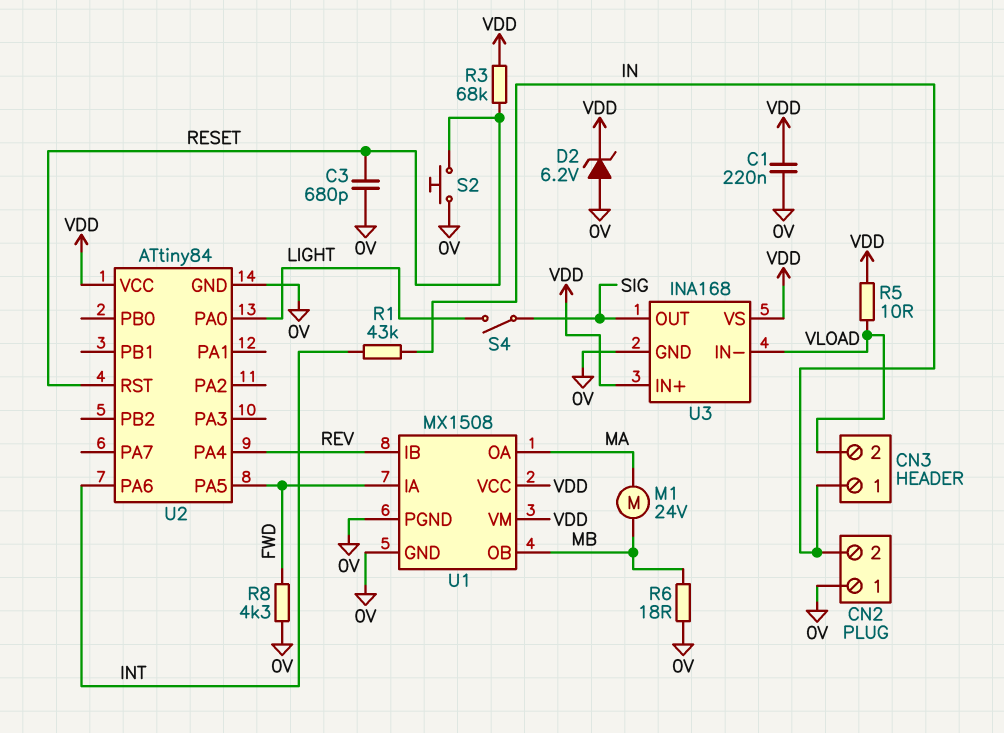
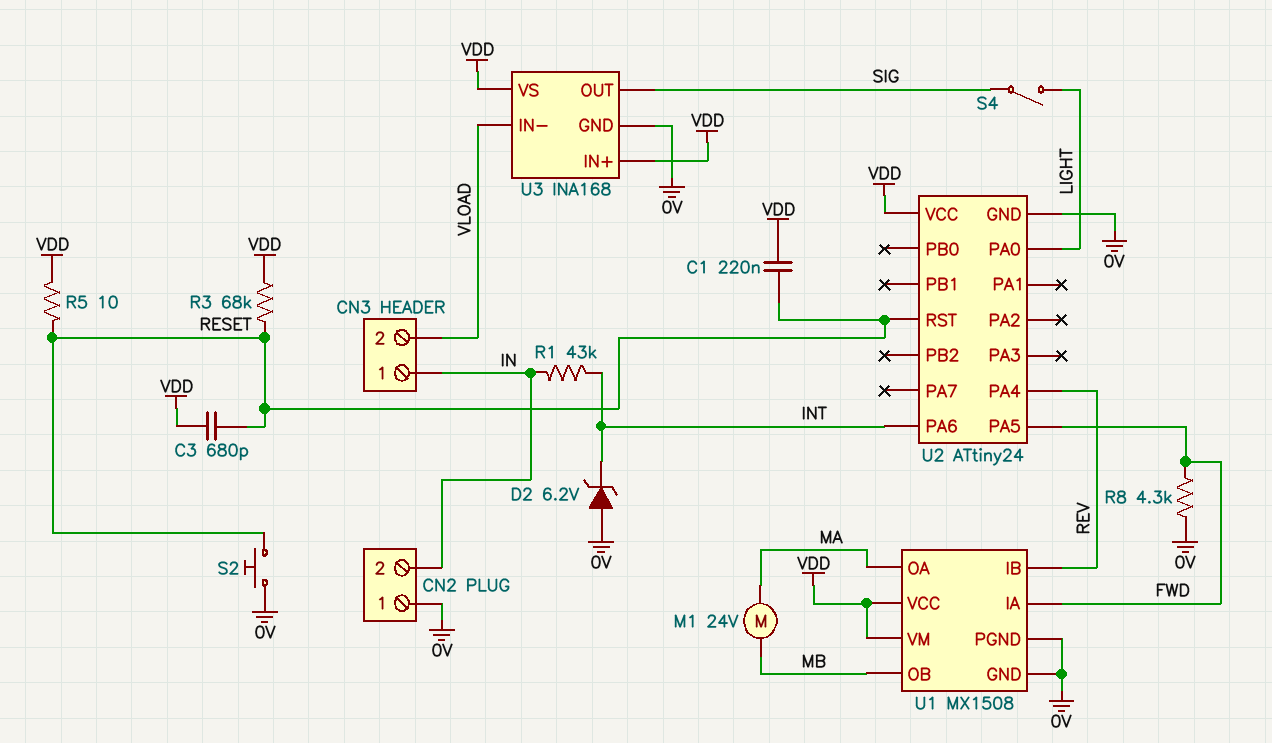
C1: 220nF (0V, VDD) -> 220nF (RESET, VDD)
C3: 680pF (0V, RESET) -> 680pF (RESET, VDD)
D2: zener 6.2V (A 0V, K VDD) -> zener 6.2V (A 0V, K INT)
R5: 10 (VDD, VLOAD) -> 10 (RESET, VDD)
R6: 18 (0V, MB) -> none
U2: ATtiny84 -> ATtiny24

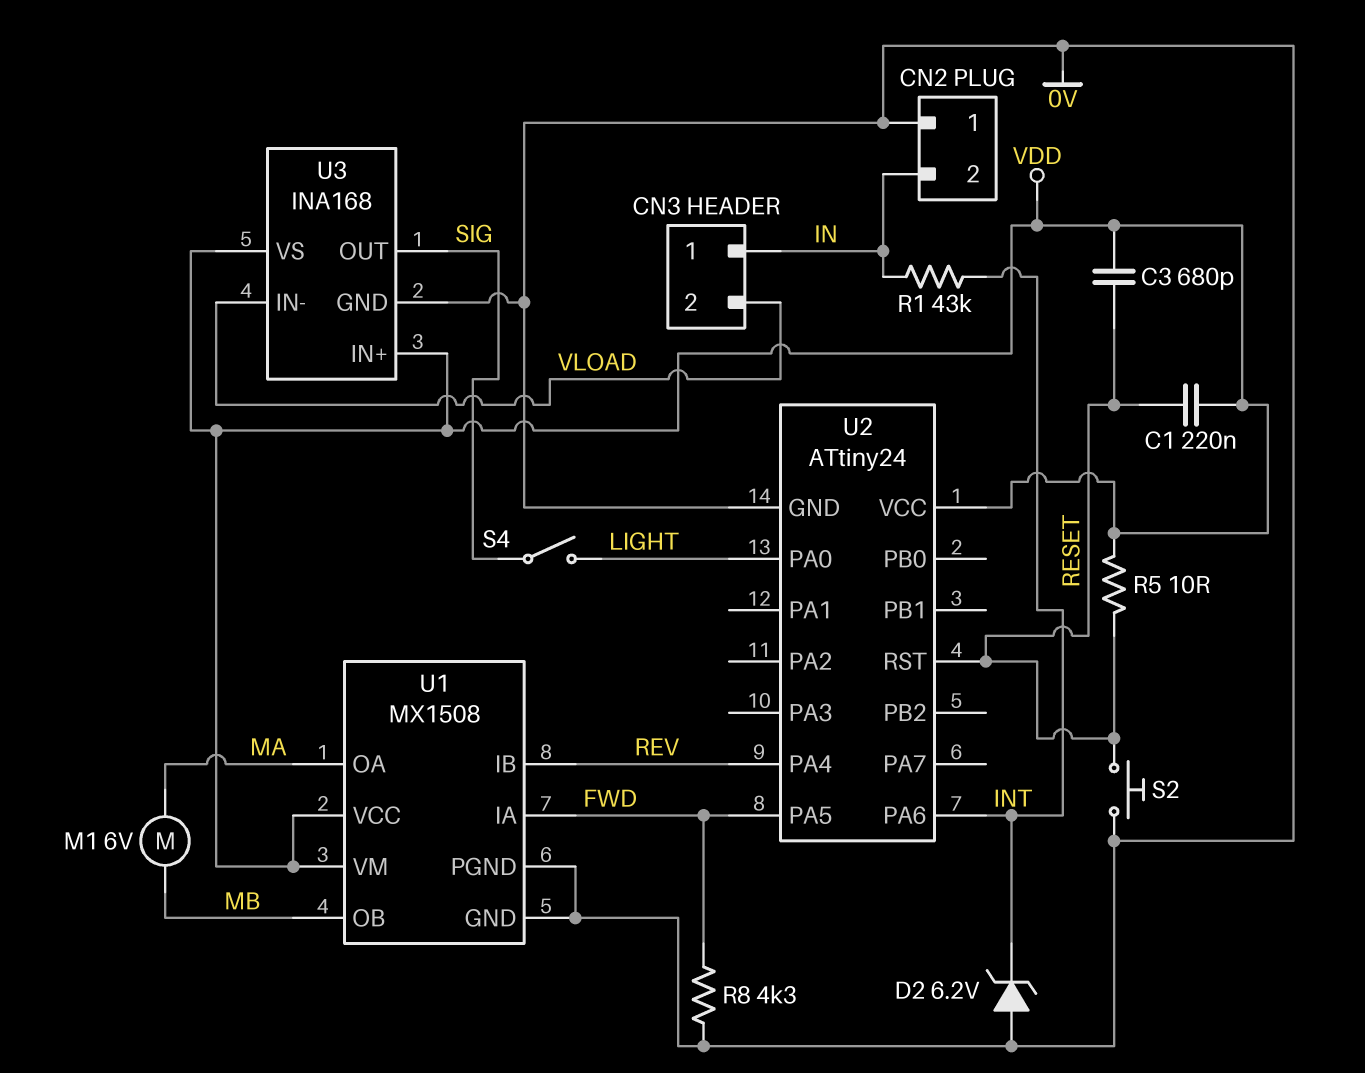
M1: motor 24V (MA, MB) -> motor 6V (MA, MB)
R3: 68k (RESET, VDD) -> none

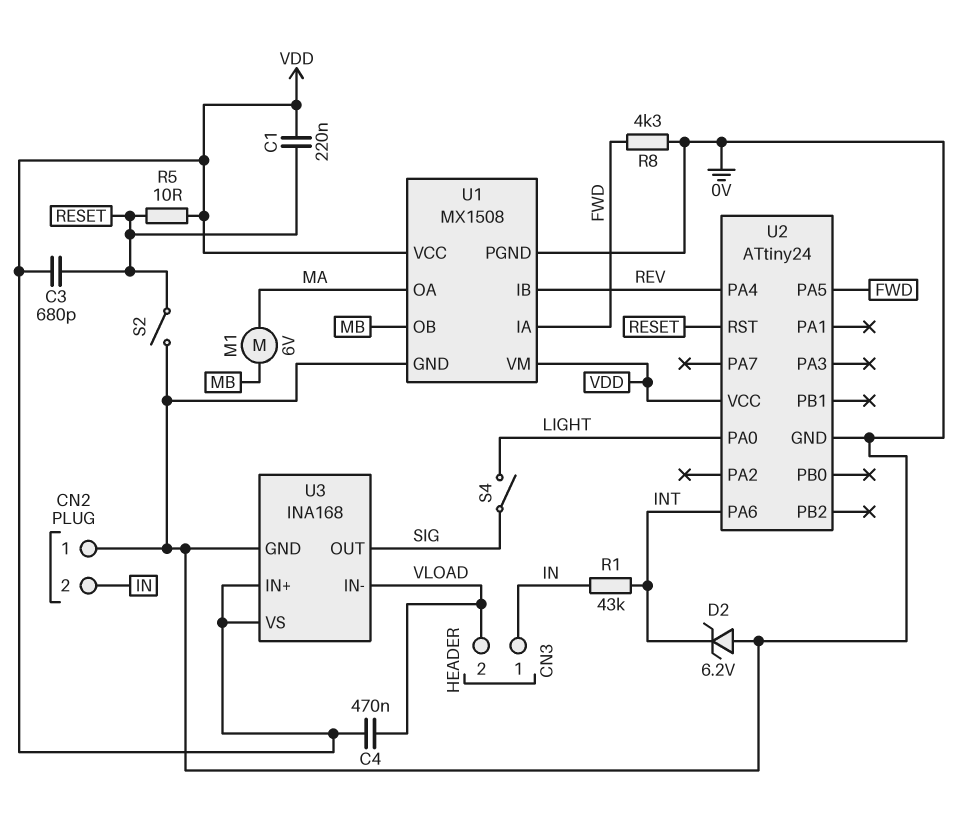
C4: none -> 470nF (VDD, VLOAD)
S2: button (0V, RESET) -> switch (0V, RESET)

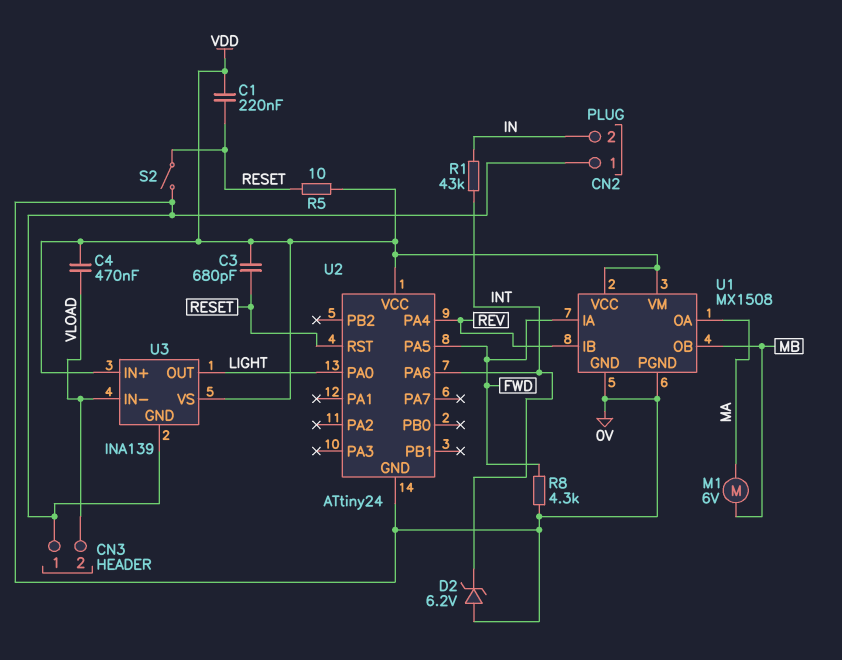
CN3 pin 1: IN -> 0V
S4: switch (LIGHT, SIG) -> none
U3: INA168 -> INA139
U3 pin OUT: SIG -> LIGHT

